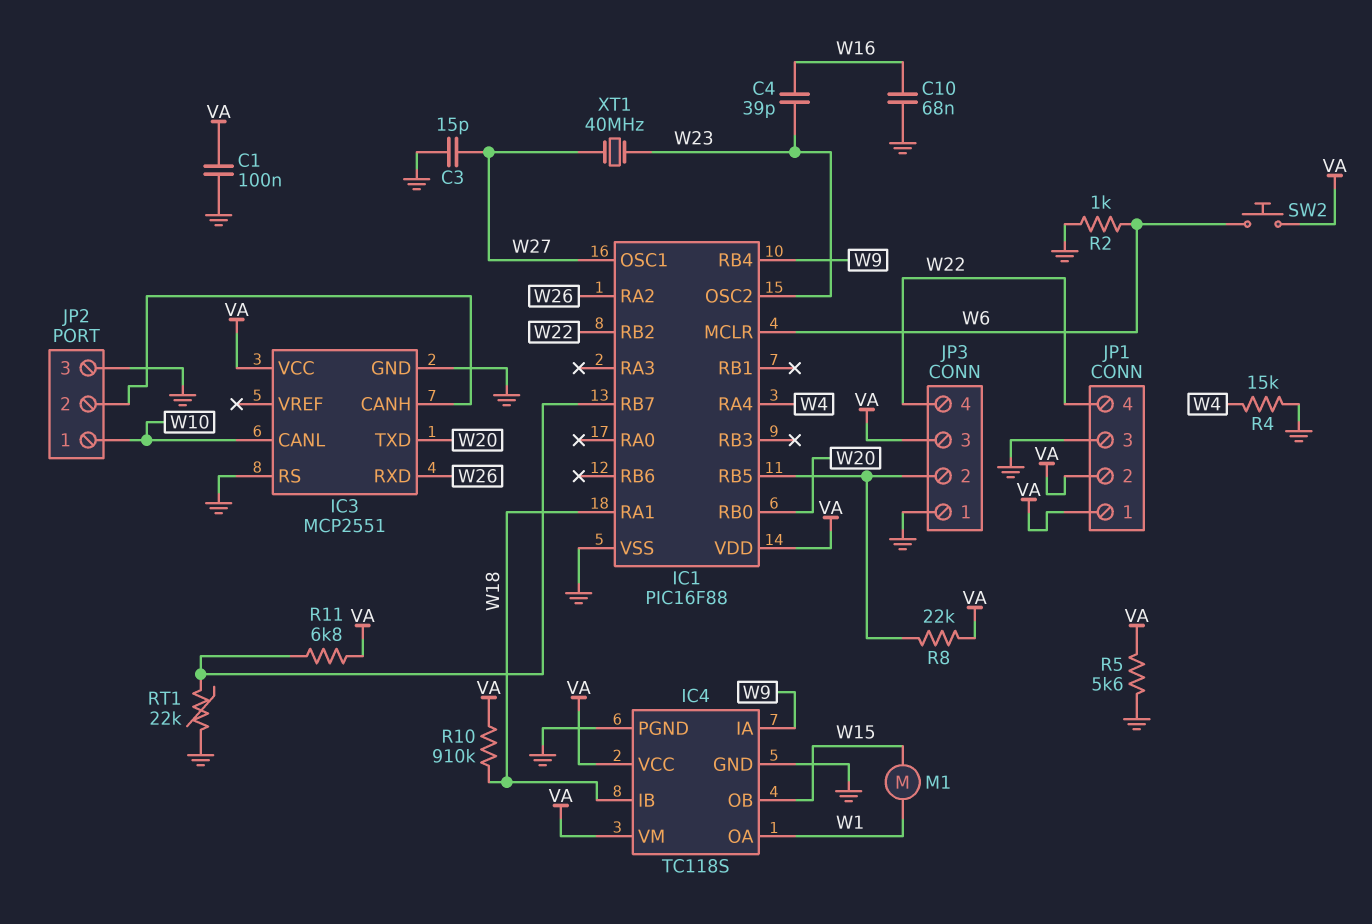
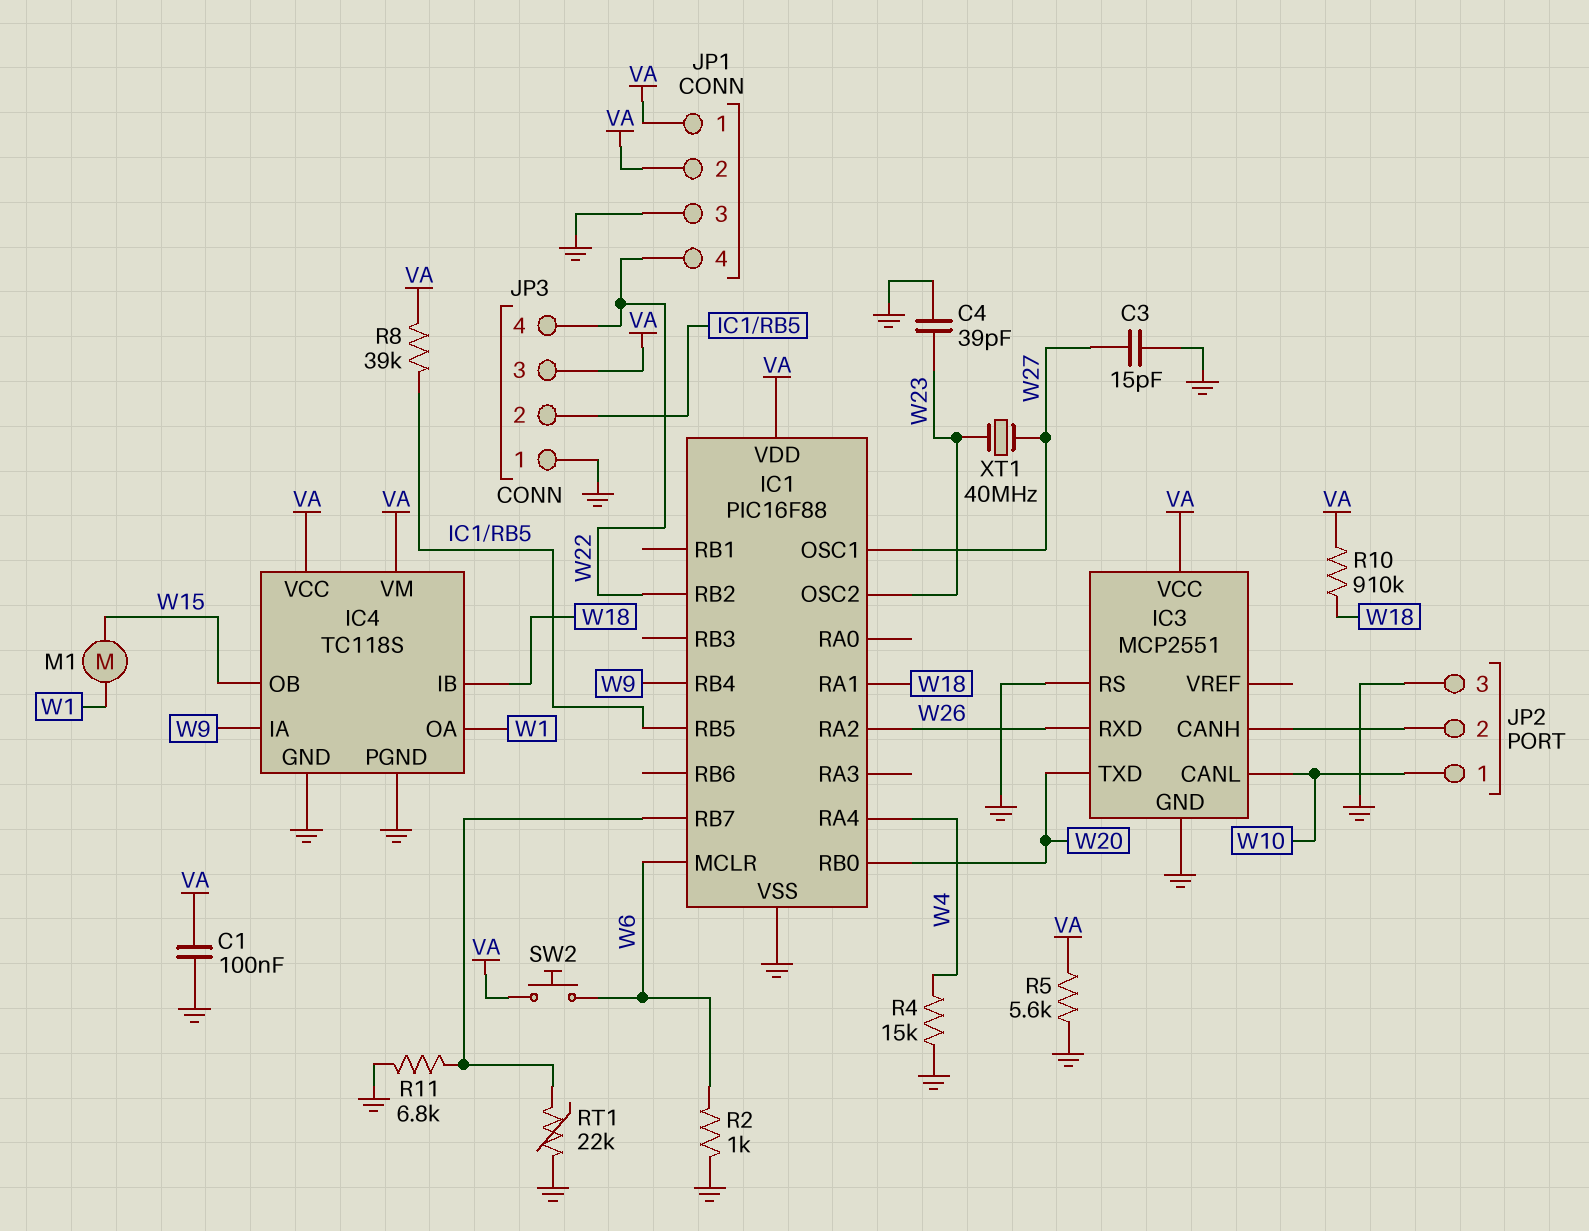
C4: 39pF (W16, W23) -> 39pF (GND, W23)
C10: 68nF (GND, W16) -> none
R8: 22k (IC1/RB5, VA) -> 39k (IC1/RB5, VA)
R11: 6.8k (IC1/RB7, VA) -> 6.8k (GND, IC1/RB7)

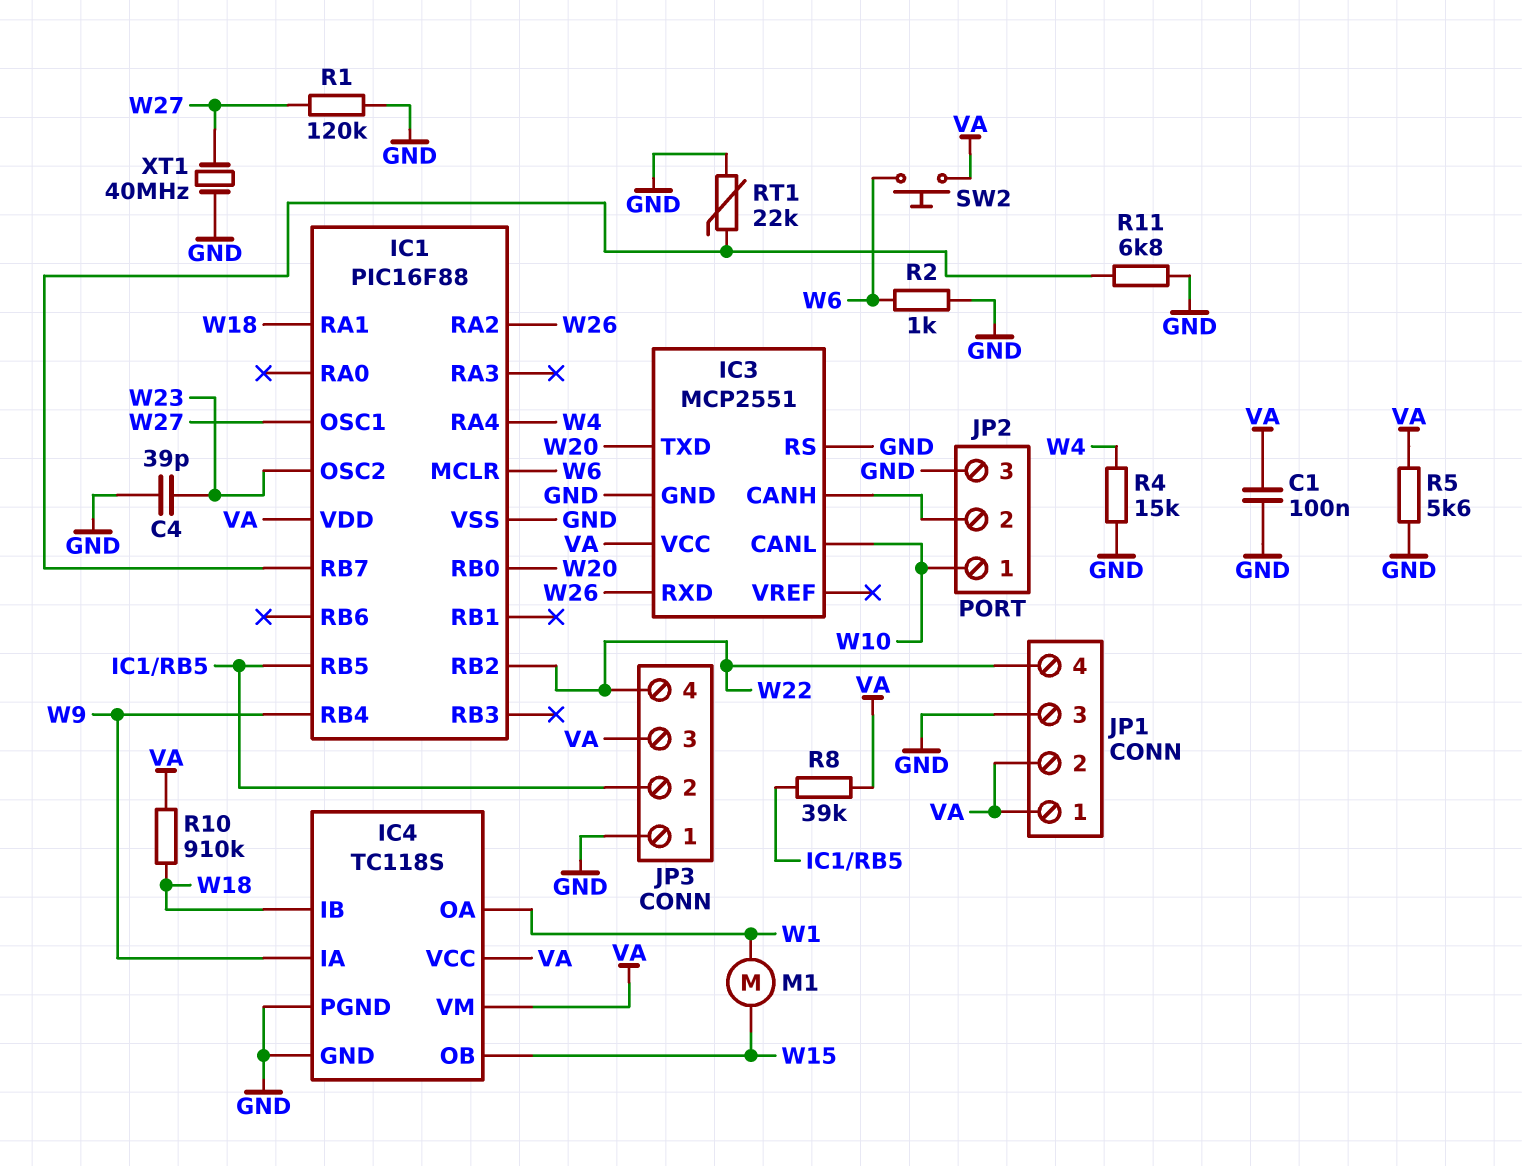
C3: 15pF (GND, W27) -> none
R1: none -> 120k (GND, W27)
XT1: 40MHz (W23, W27) -> 40MHz (GND, W27)

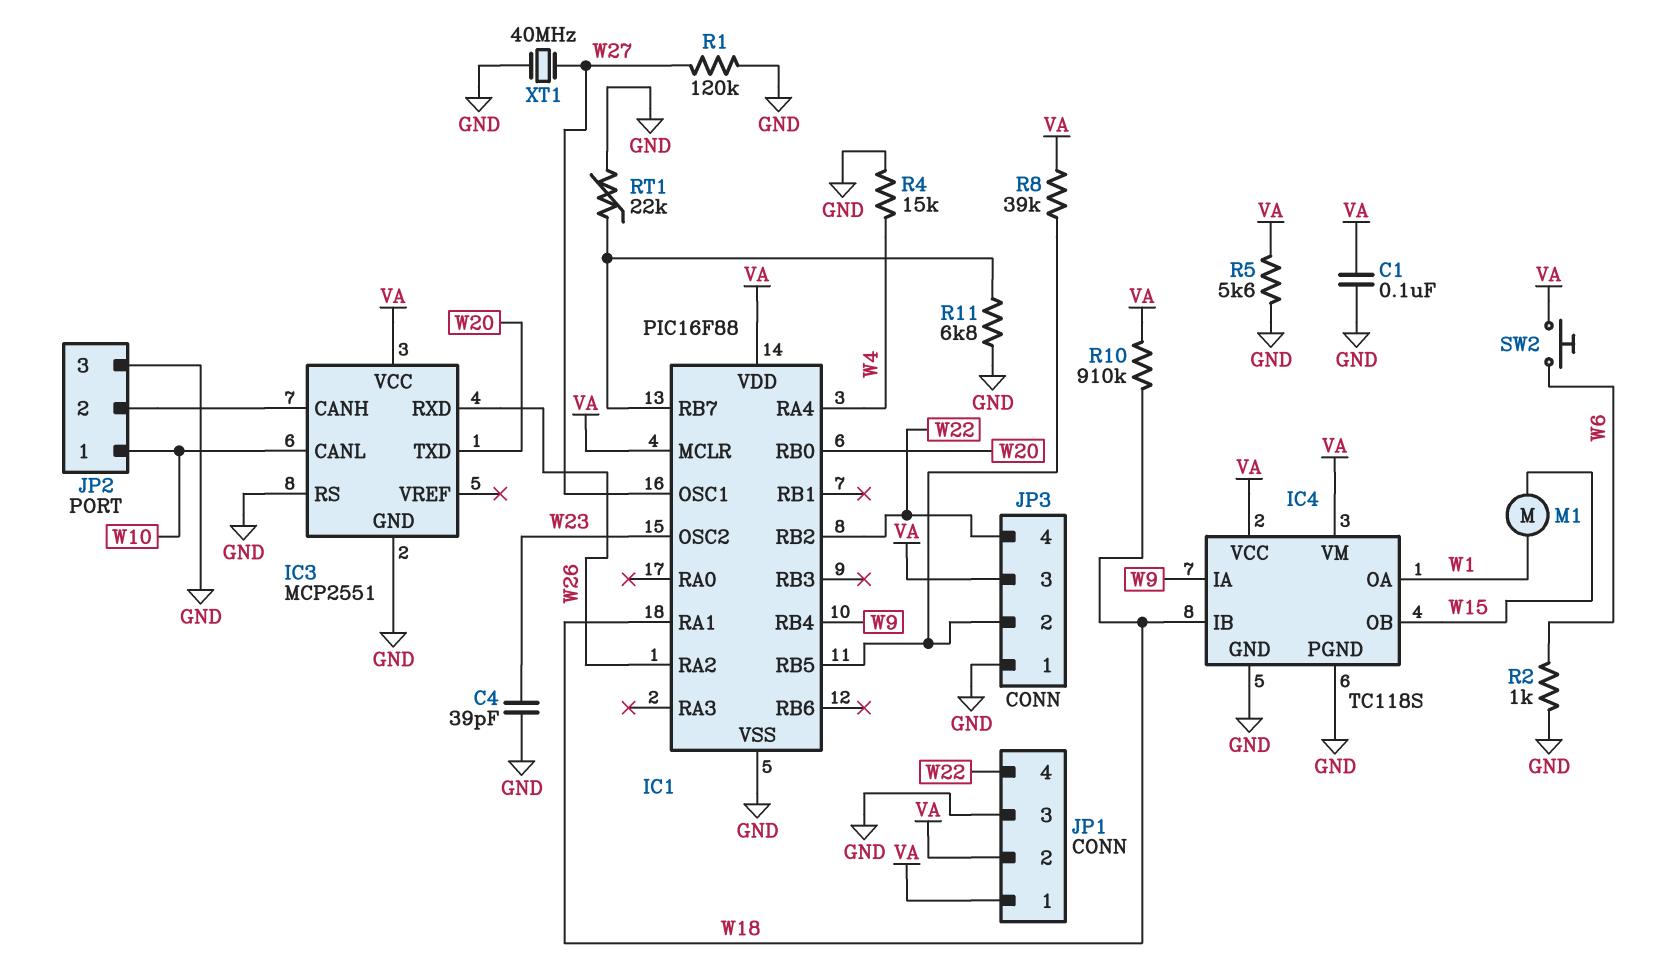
IC1 pin MCLR: W6 -> VA

